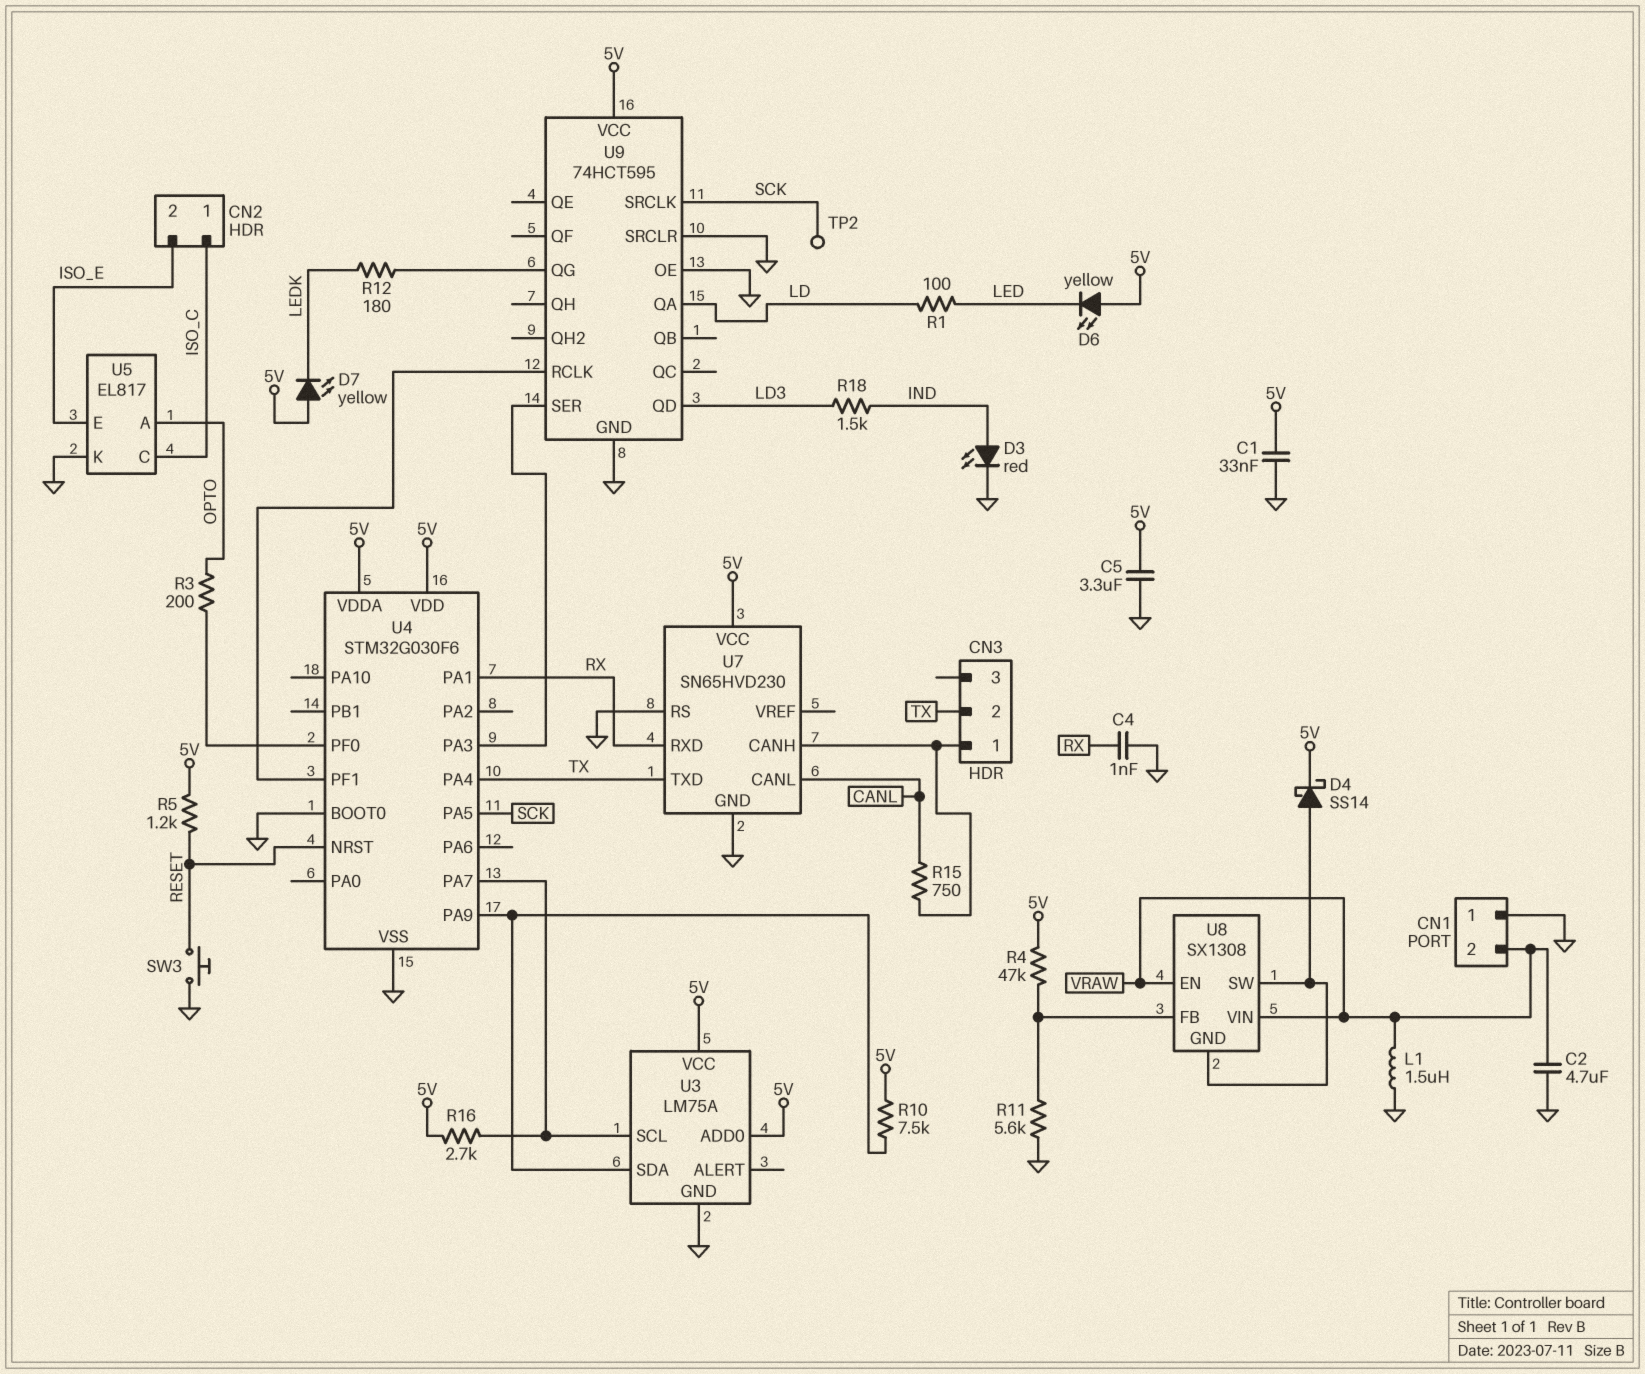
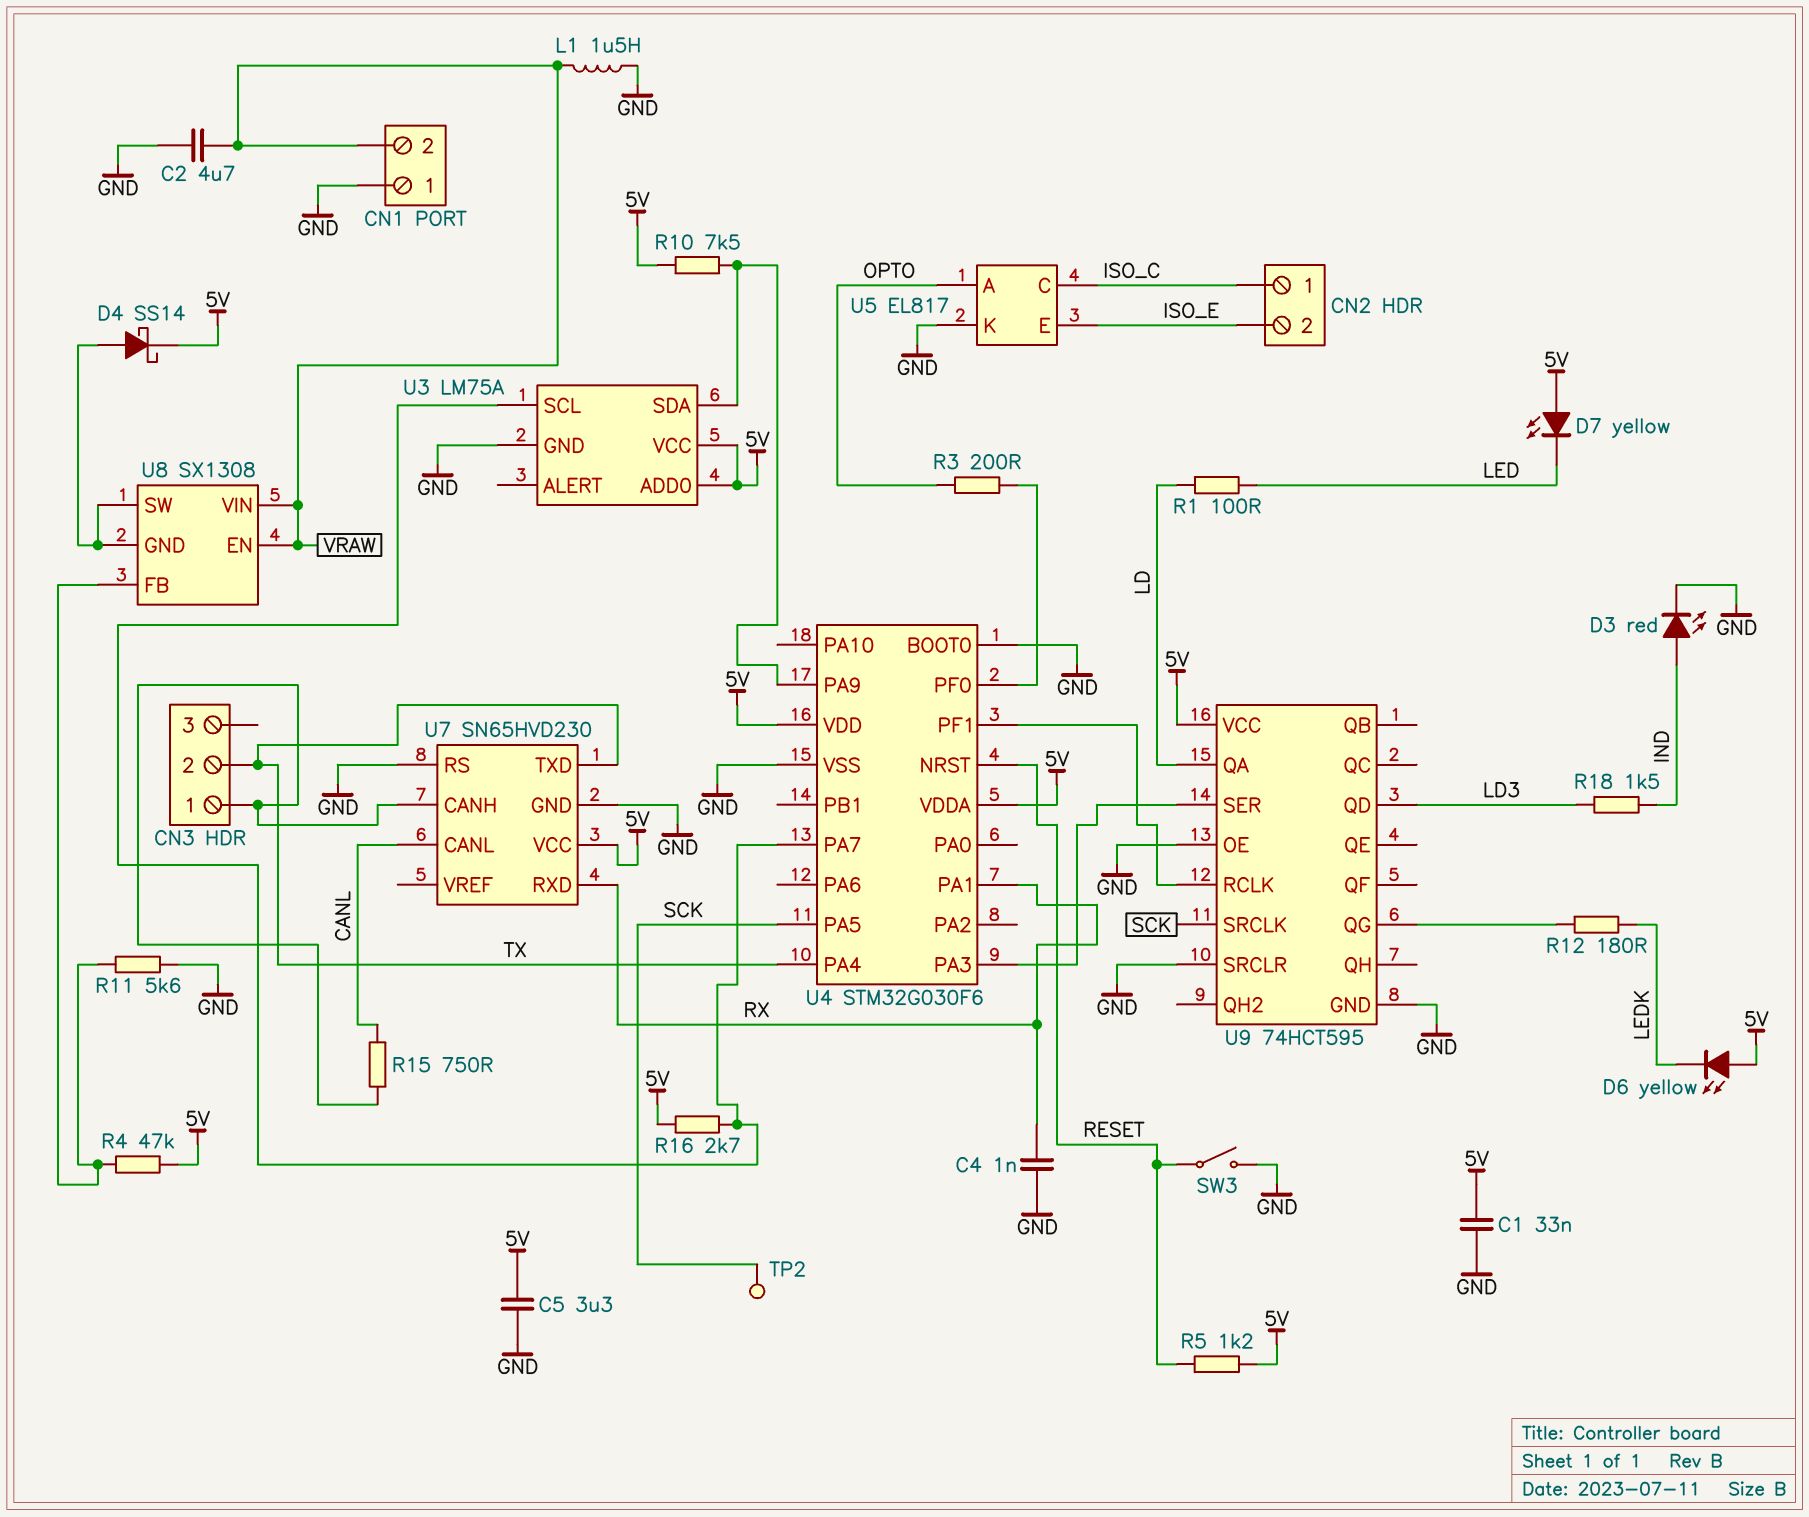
D6: LED yellow (A 5V, K LED) -> LED yellow (A 5V, K LEDK)
D7: LED yellow (A 5V, K LEDK) -> LED yellow (A 5V, K LED)
SW3: button (GND, RESET) -> switch (GND, RESET)

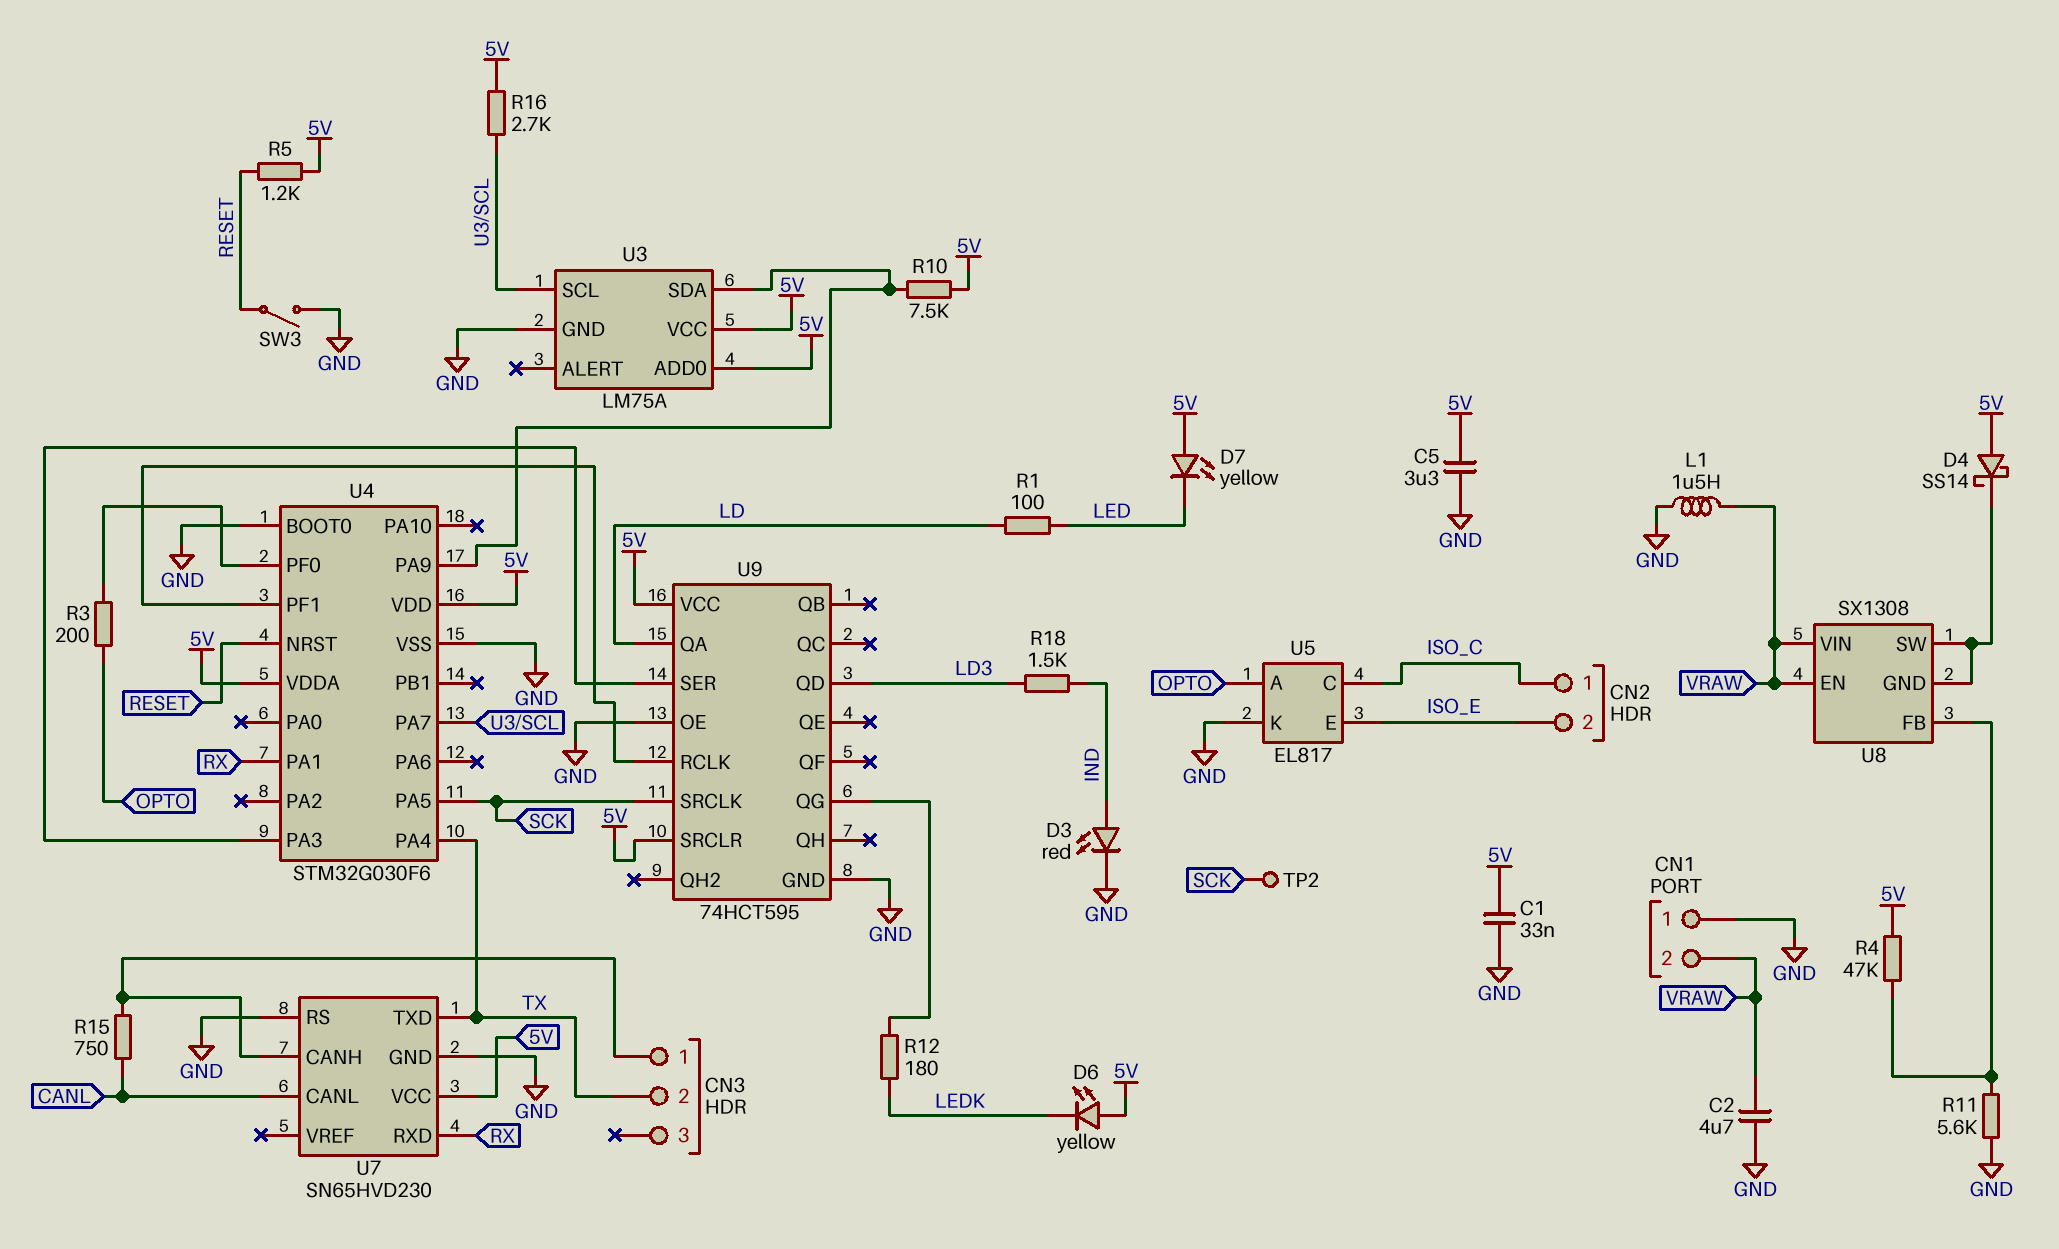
C4: 1nF (GND, RX) -> none
D4: schottky SS14 (A U8/GND, K 5V) -> schottky SS14 (A 5V, K U8/GND)
U9 pin SRCLR: GND -> 5V

